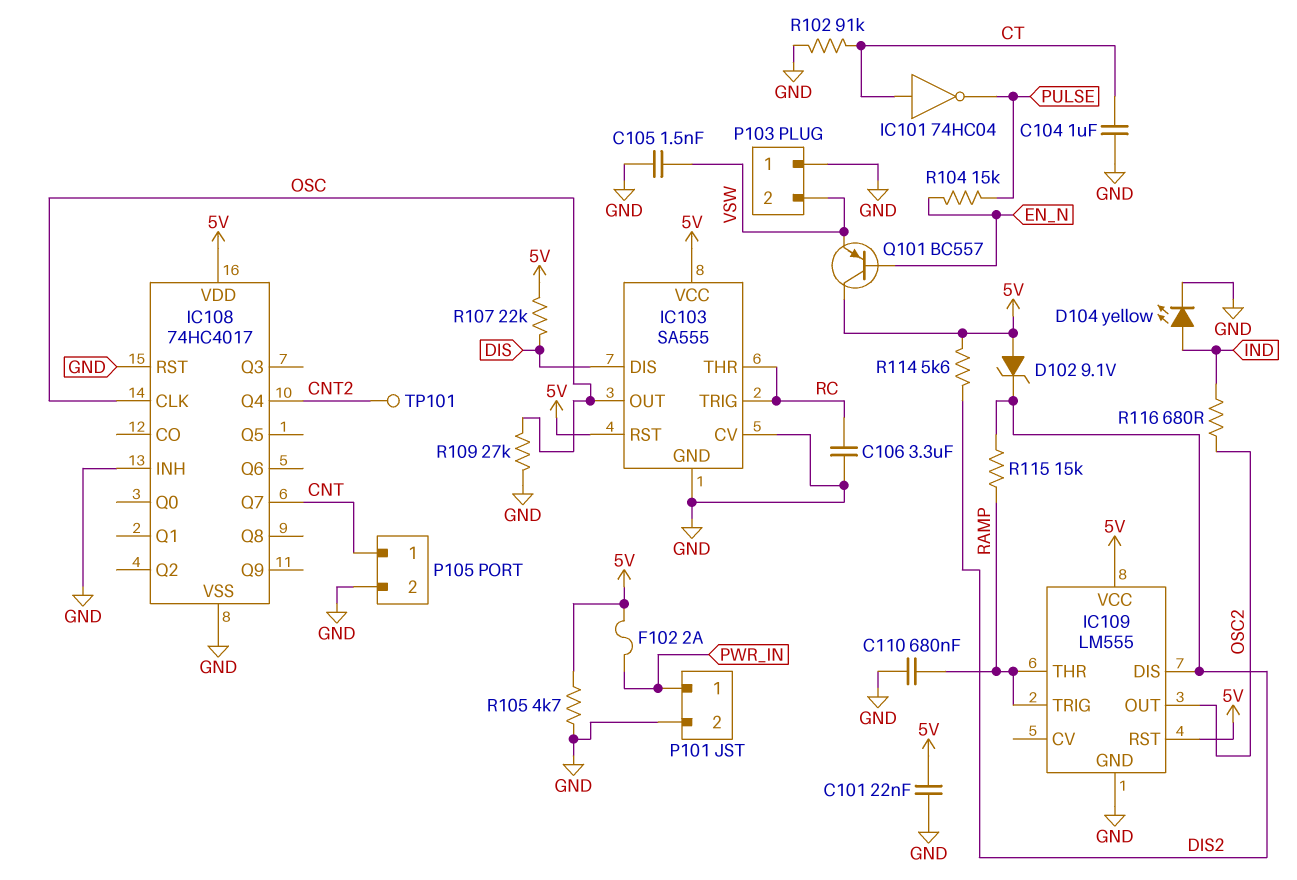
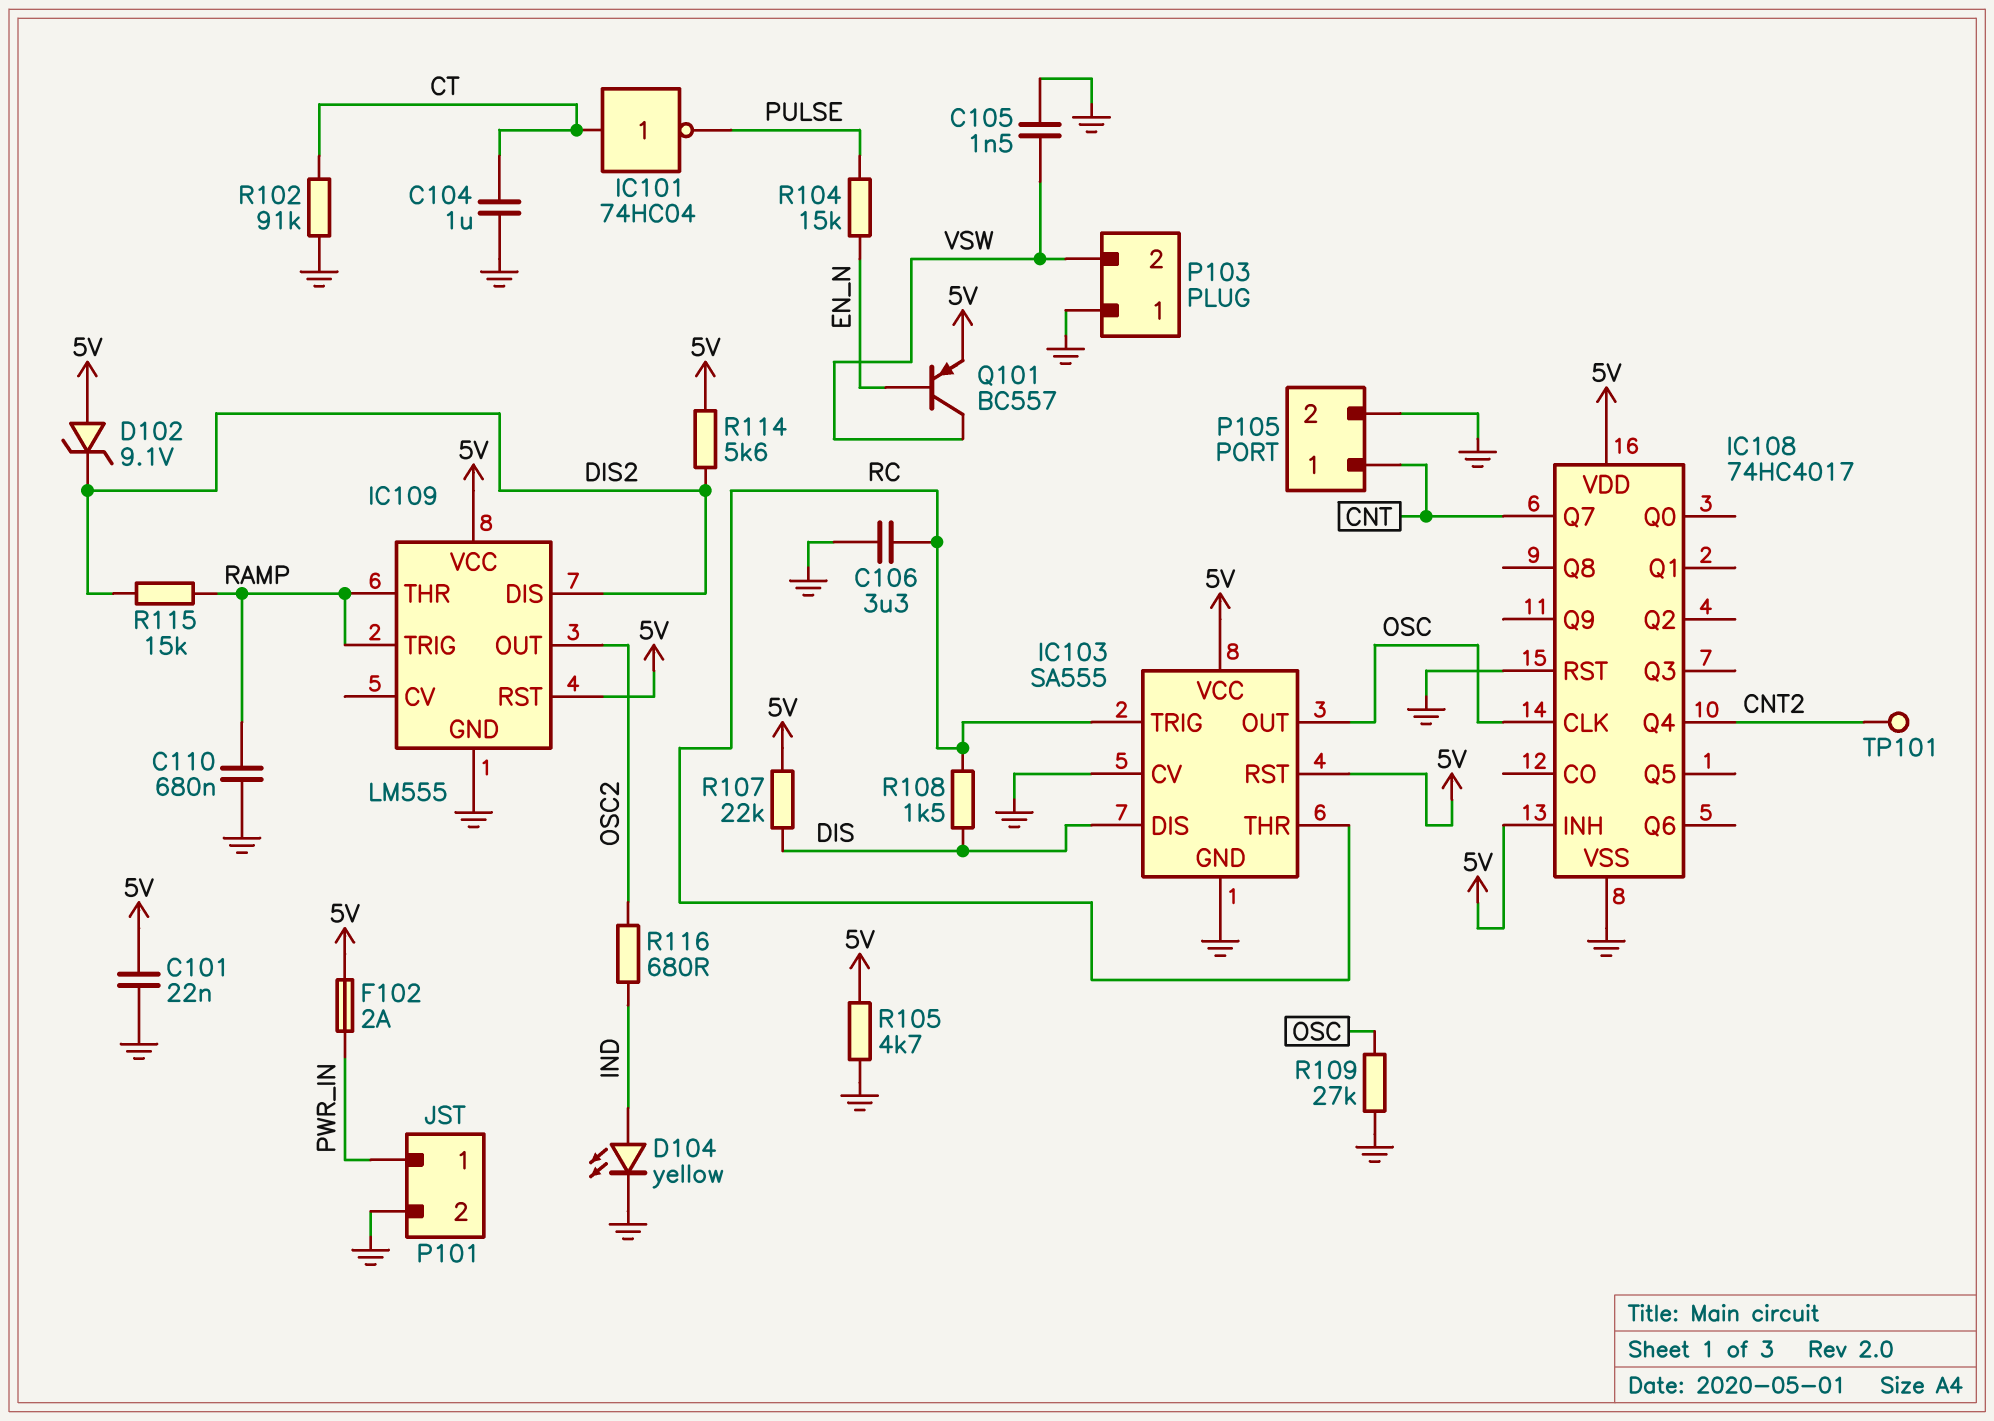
IC108 pin INH: GND -> 5V
Q101: PNP BC557 (B EN_N, C 5V, E VSW) -> PNP BC557 (B EN_N, C VSW, E 5V)
R108: none -> 1.5k (DIS, RC)

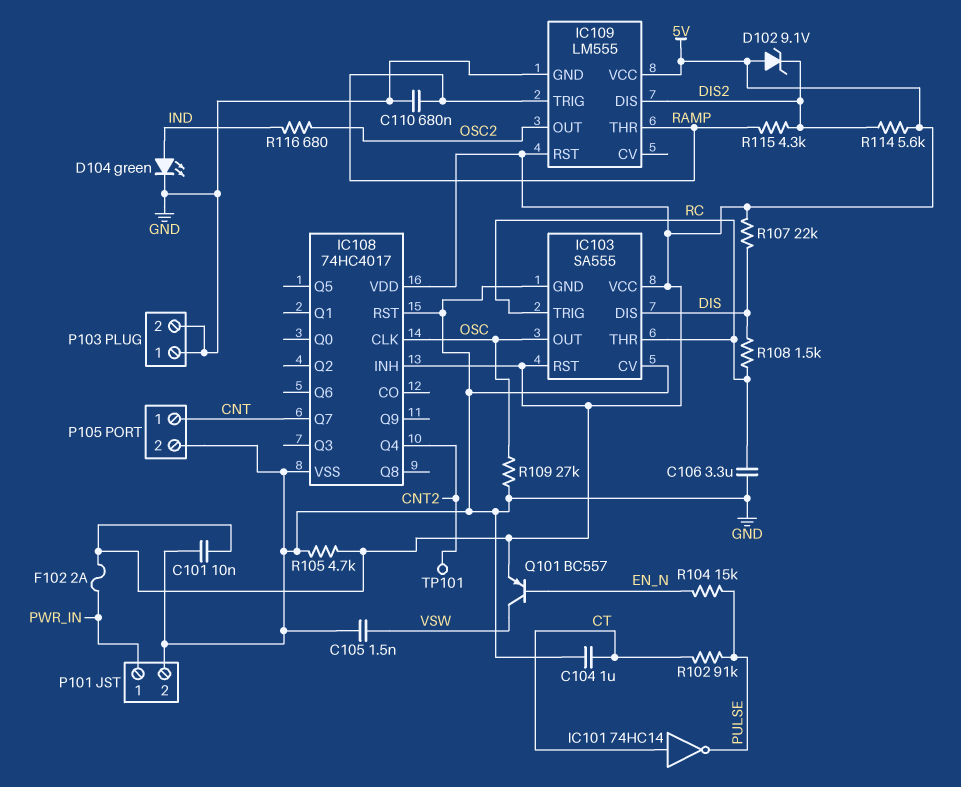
C101: 22nF (5V, GND) -> 10nF (5V, GND)
D104: LED yellow (A IND, K GND) -> LED green (A IND, K GND)
IC101: NOT 74HC04 (in CT, out PULSE) -> NOT 74HC14 (in CT, out PULSE)
P103 pin 2: VSW -> GND
R102: 91k (CT, GND) -> 91k (CT, PULSE)
R115: 15k (DIS2, RAMP) -> 4.3k (DIS2, RAMP)

